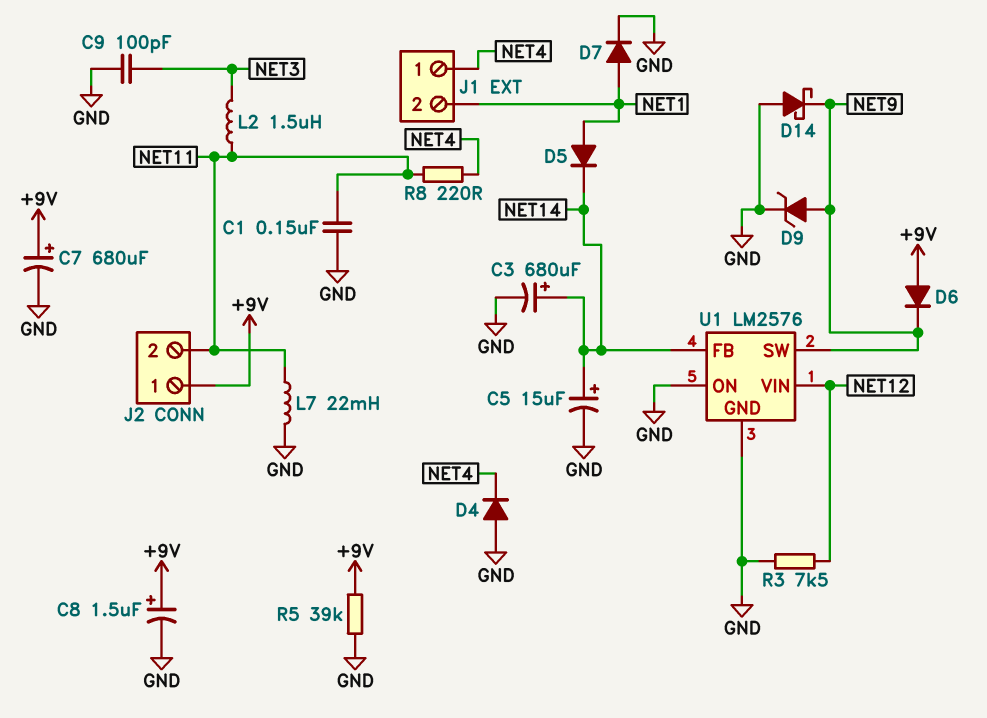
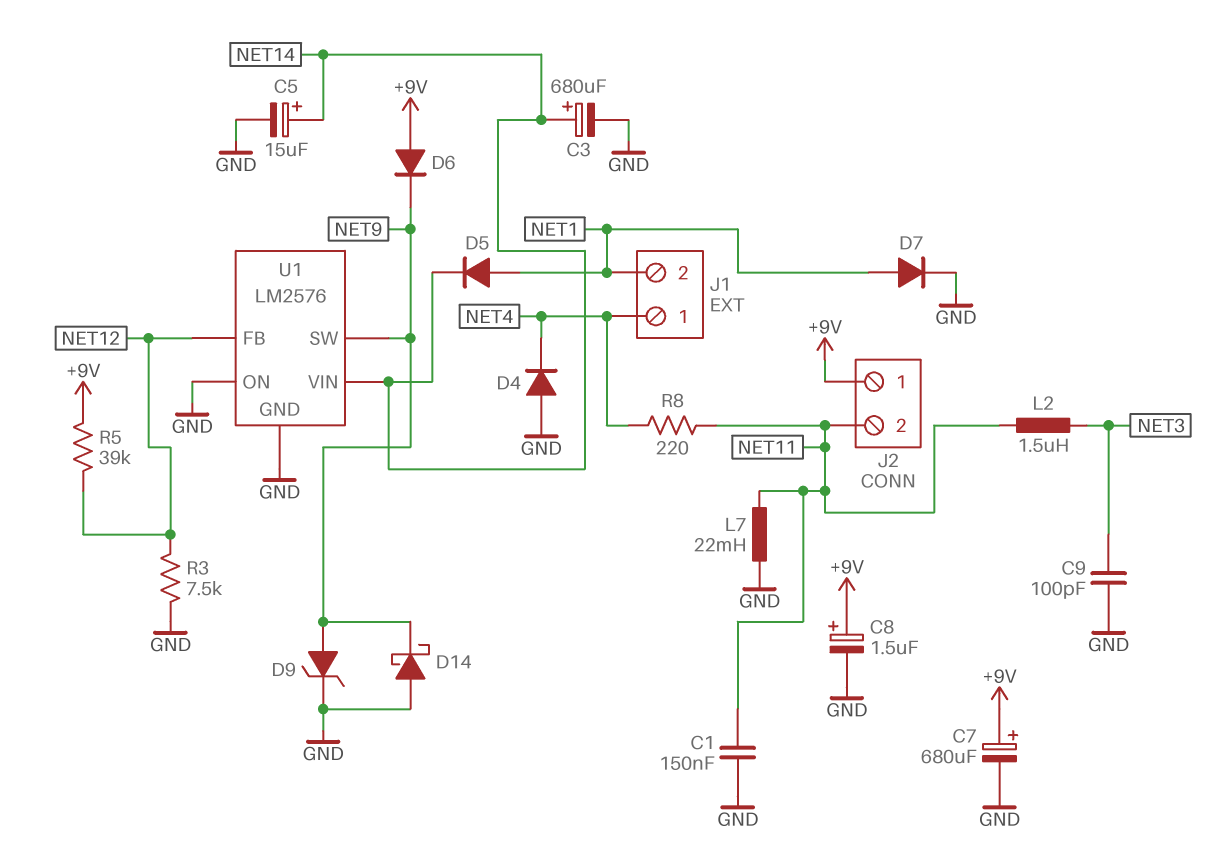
R5: 39k (+9V, GND) -> 39k (+9V, NET12)
U1 pin FB: NET14 -> NET12
U1 pin VIN: NET12 -> NET14

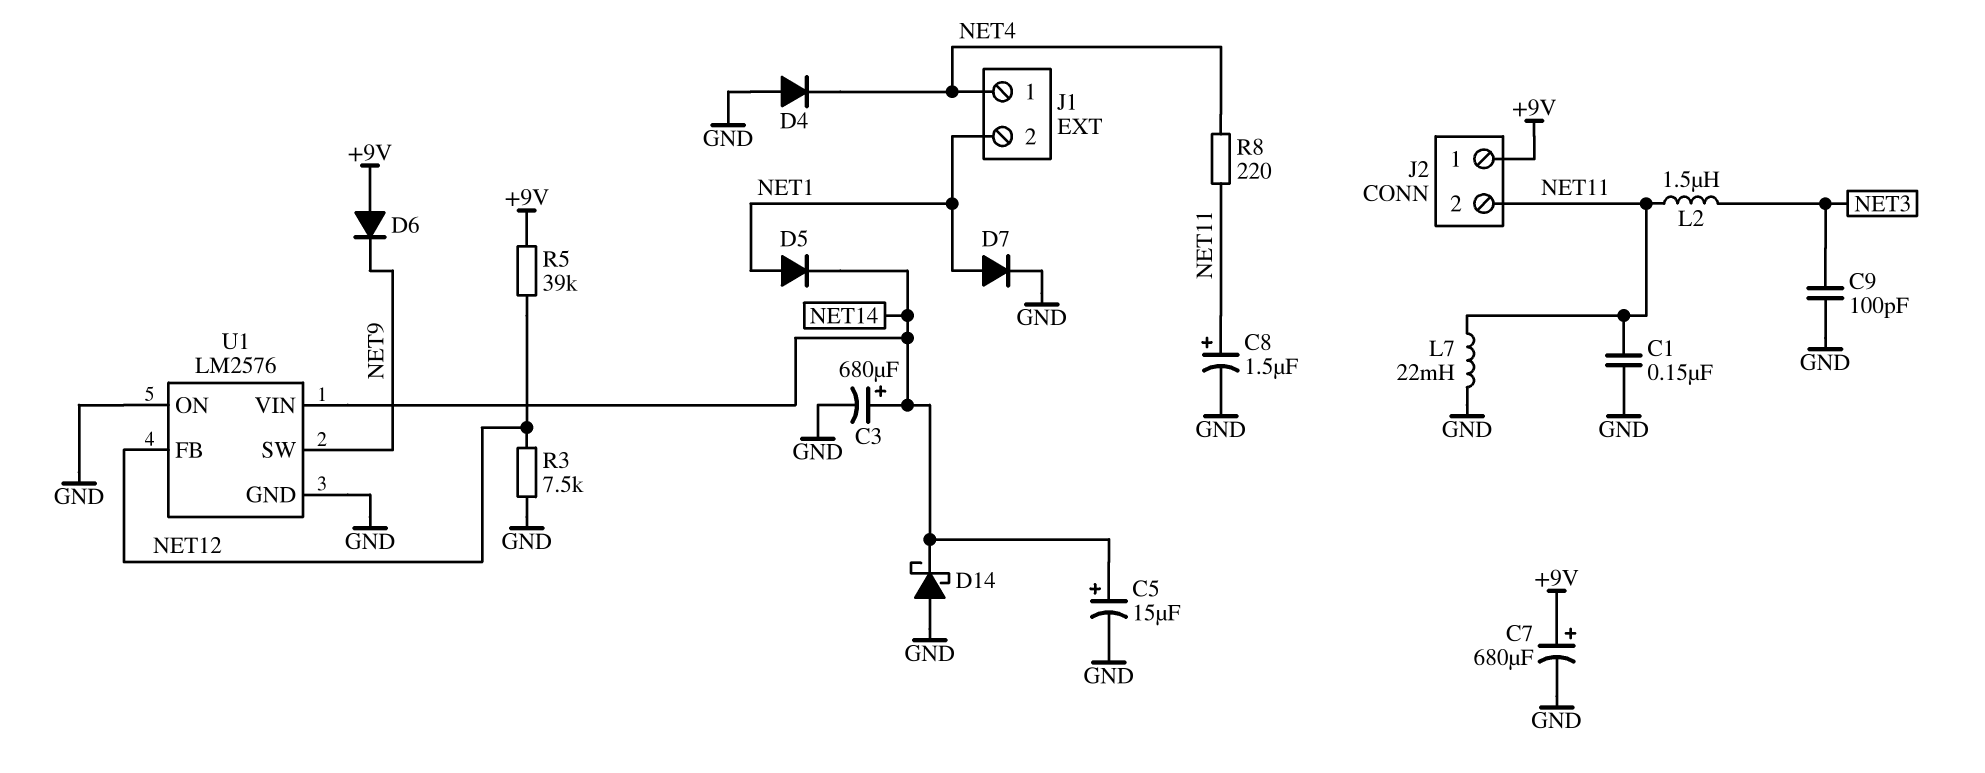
C8: 1.5uF (plus +9V, minus GND) -> 1.5uF (plus NET11, minus GND)
D9: zener (A NET9, K GND) -> none
D14: schottky (A GND, K NET9) -> schottky (A GND, K NET14)

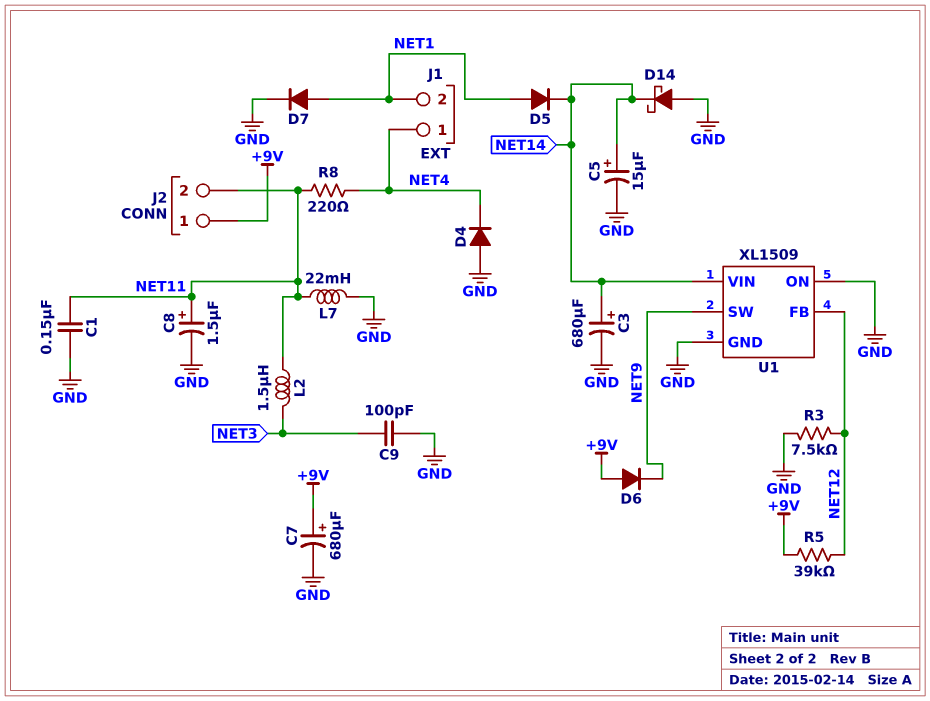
U1: LM2576 -> XL1509

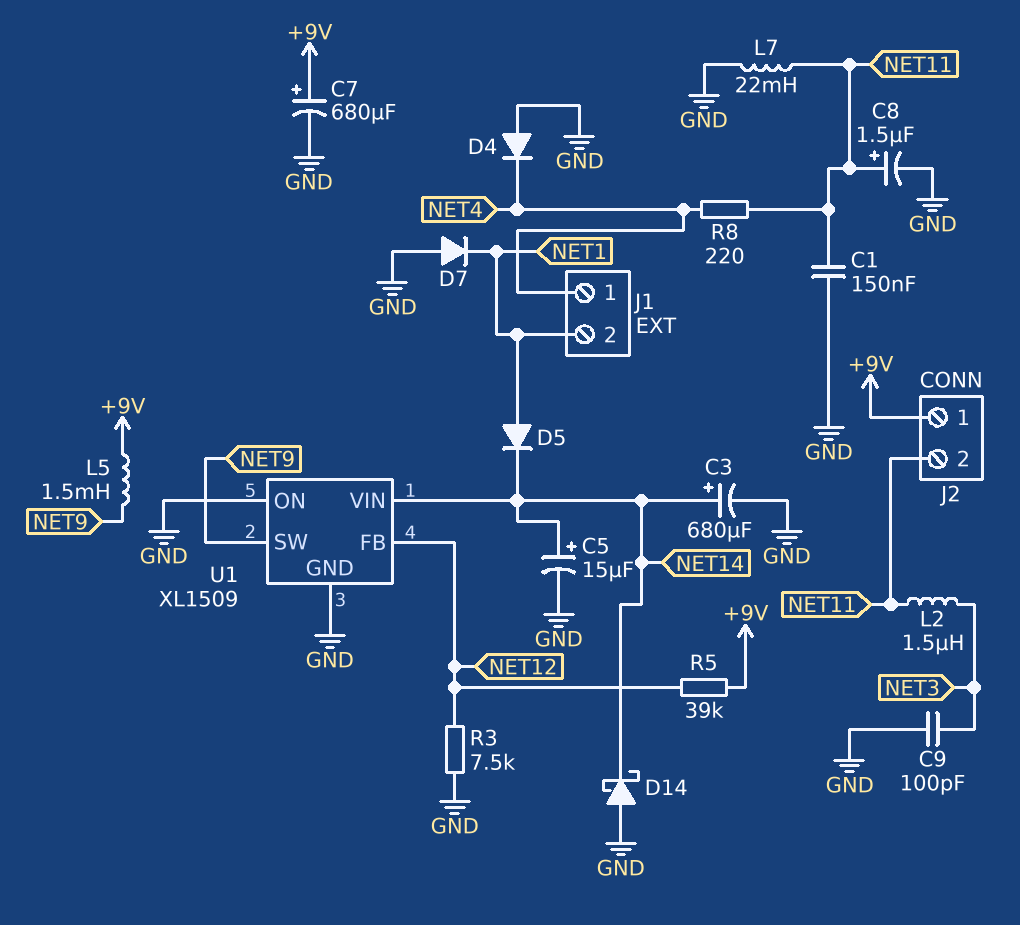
D6: diode (A +9V, K NET9) -> none
D7: diode (A NET1, K GND) -> diode (A GND, K NET1)
L5: none -> 1.5mH (+9V, NET9)

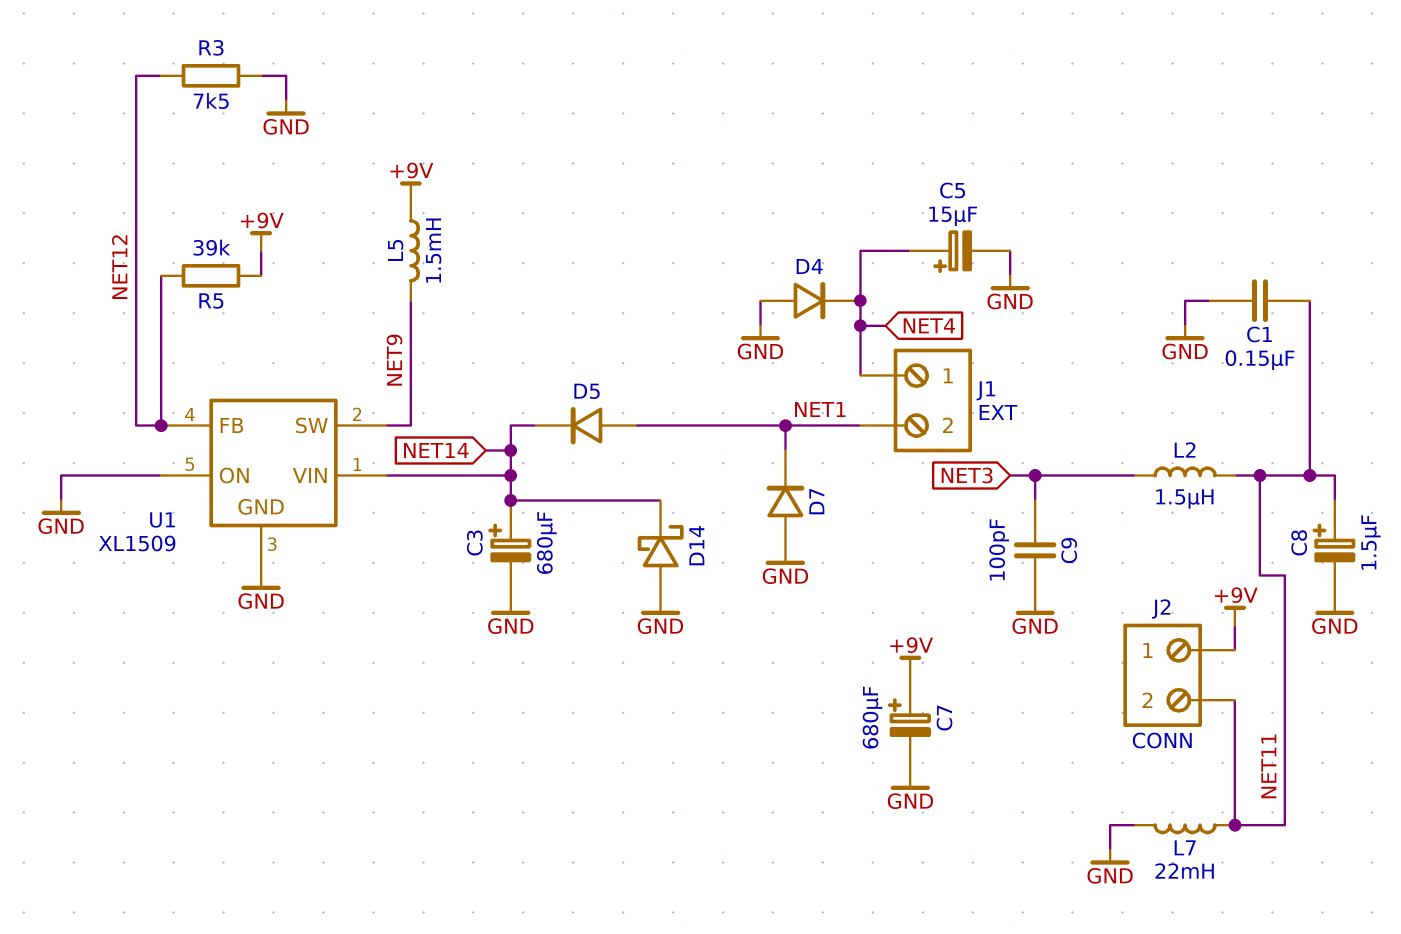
C5: 15uF (plus NET14, minus GND) -> 15uF (plus NET4, minus GND)
R8: 220 (NET4, NET11) -> none

